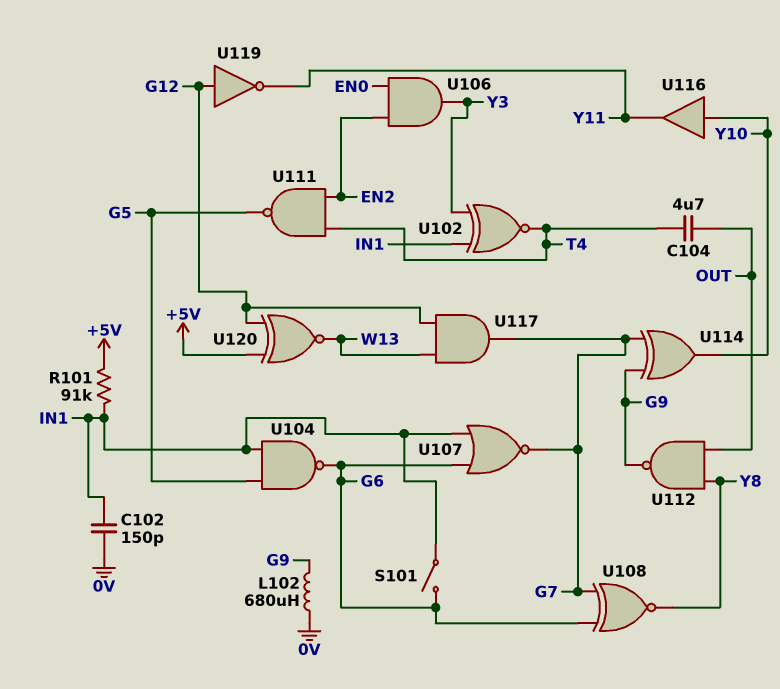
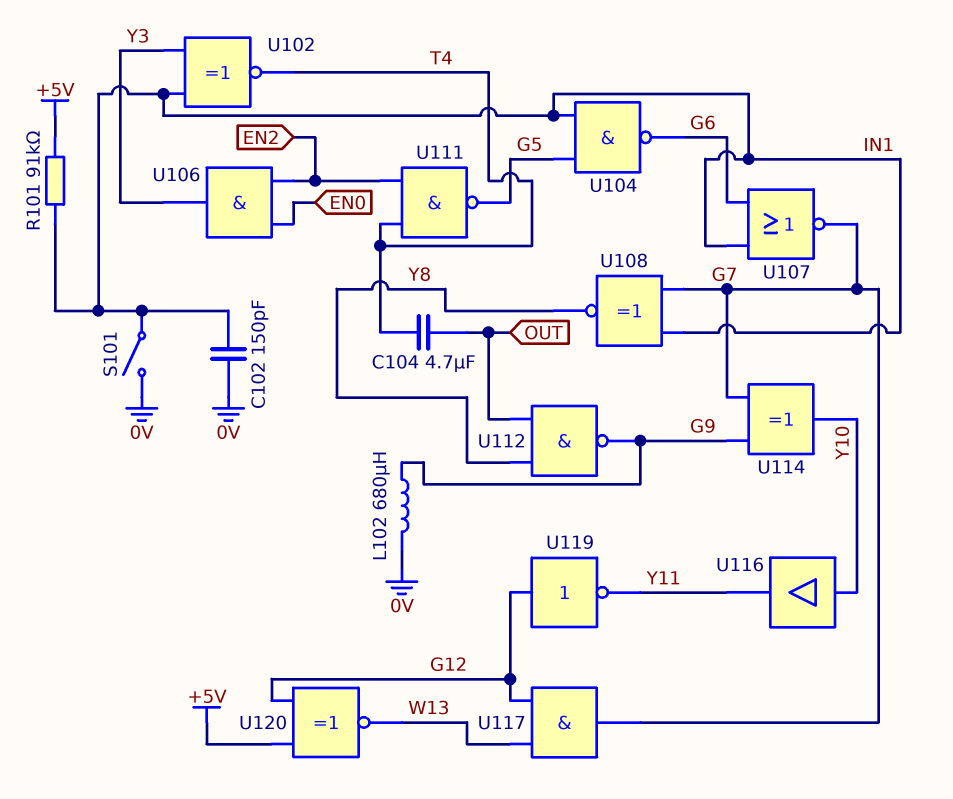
S101: switch (G6, IN1) -> switch (0V, IN1)
U108: XNOR (in G6, in G7, out Y8) -> XNOR (in G7, in IN1, out Y8)

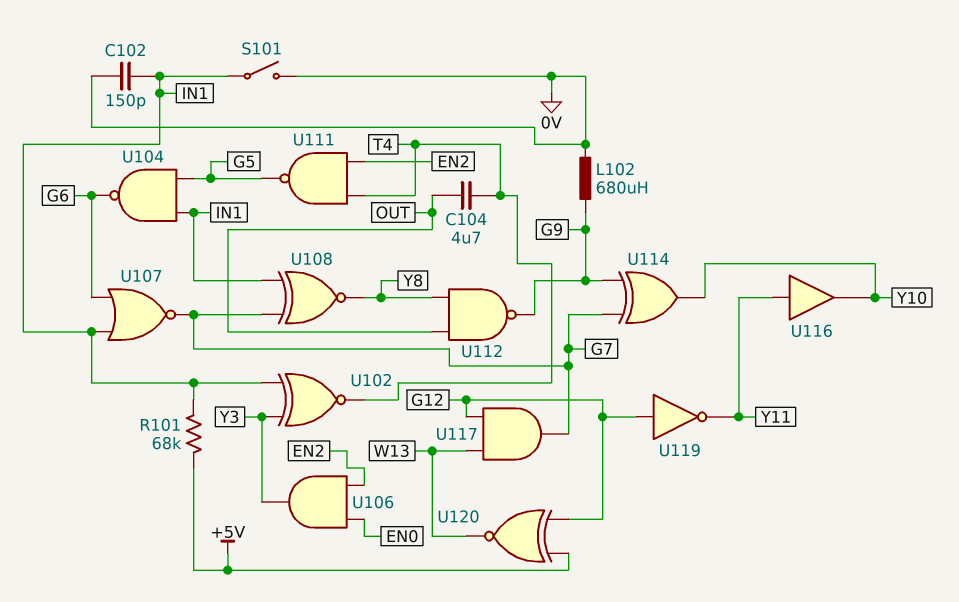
R101: 91k (+5V, IN1) -> 68k (+5V, IN1)
U116: buffer (in Y10, out Y11) -> buffer (in Y11, out Y10)

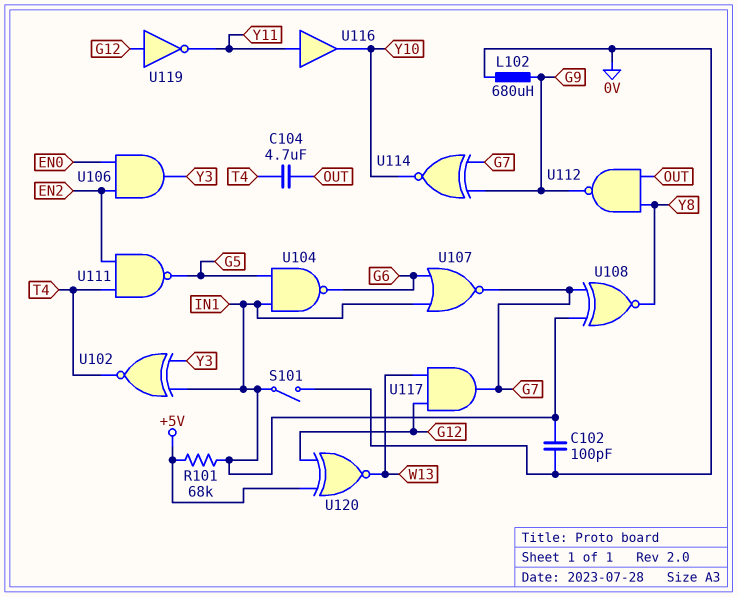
C102: 150pF (0V, IN1) -> 100pF (0V, IN1)
U114: XOR (in G7, in G9, out Y10) -> XNOR (in G7, in G9, out Y10)

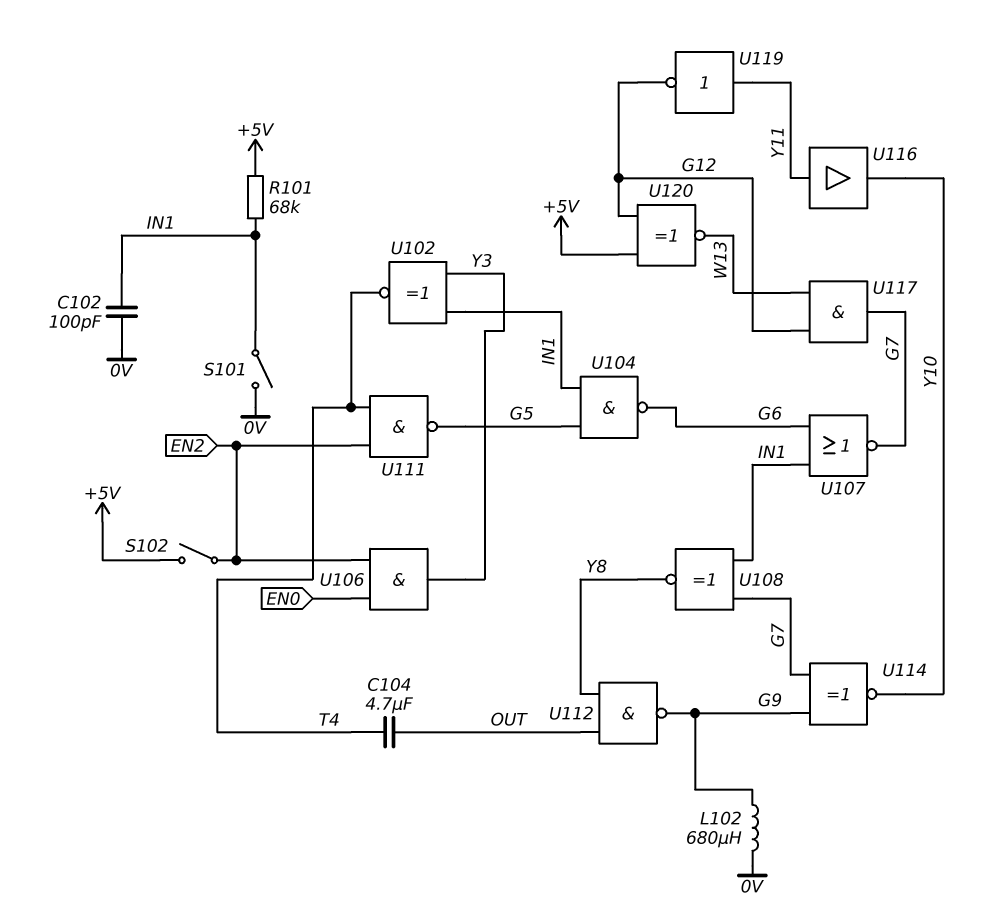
S102: none -> switch (+5V, EN2)
U119: NOT (in G12, out Y11) -> NOT (in Y11, out G12)

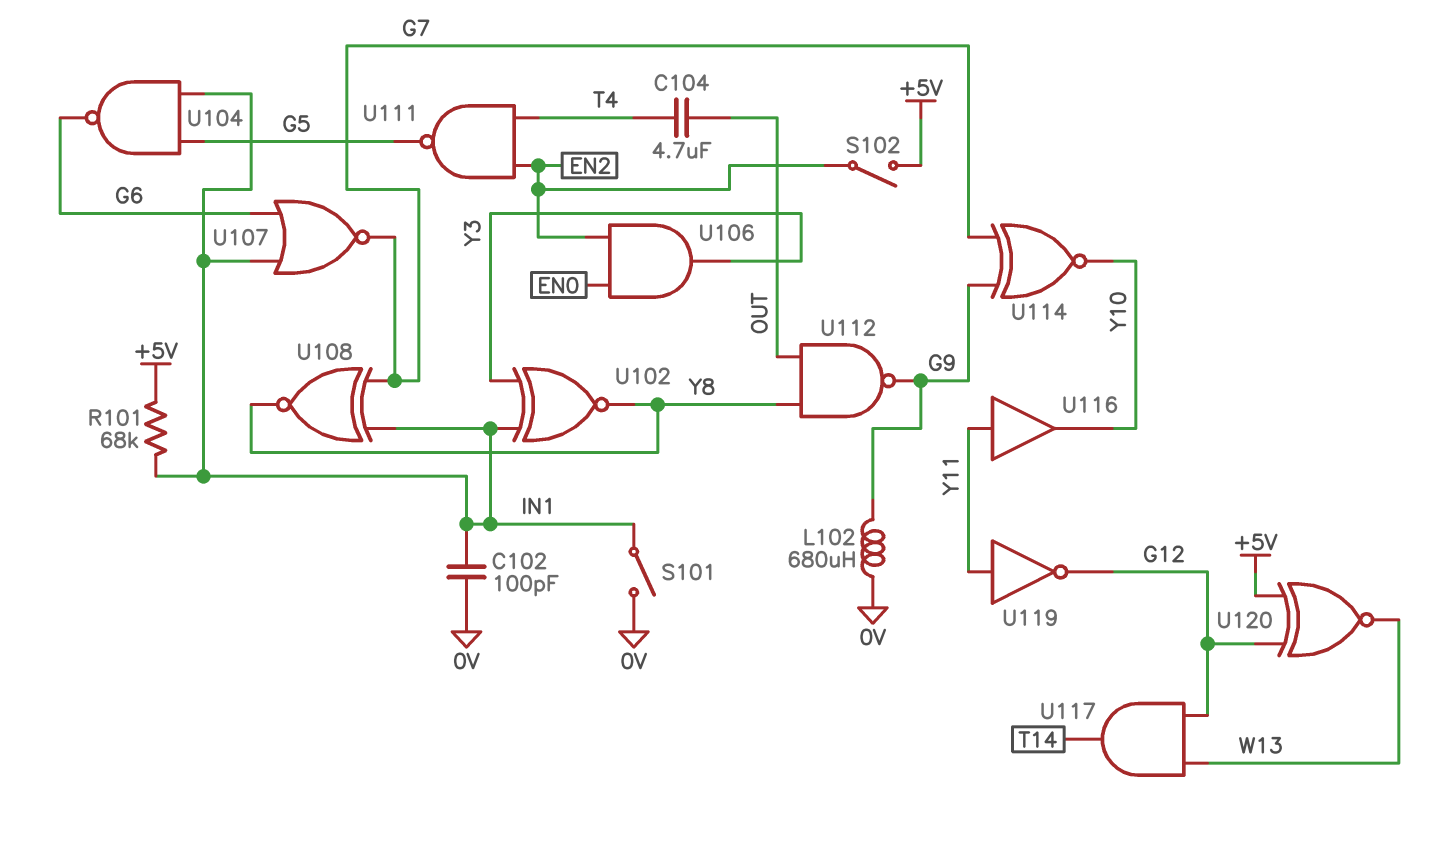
U102: XNOR (in IN1, in Y3, out T4) -> XNOR (in IN1, in Y3, out Y8)
U117: AND (in G12, in W13, out G7) -> AND (in G12, in W13, out T14)

